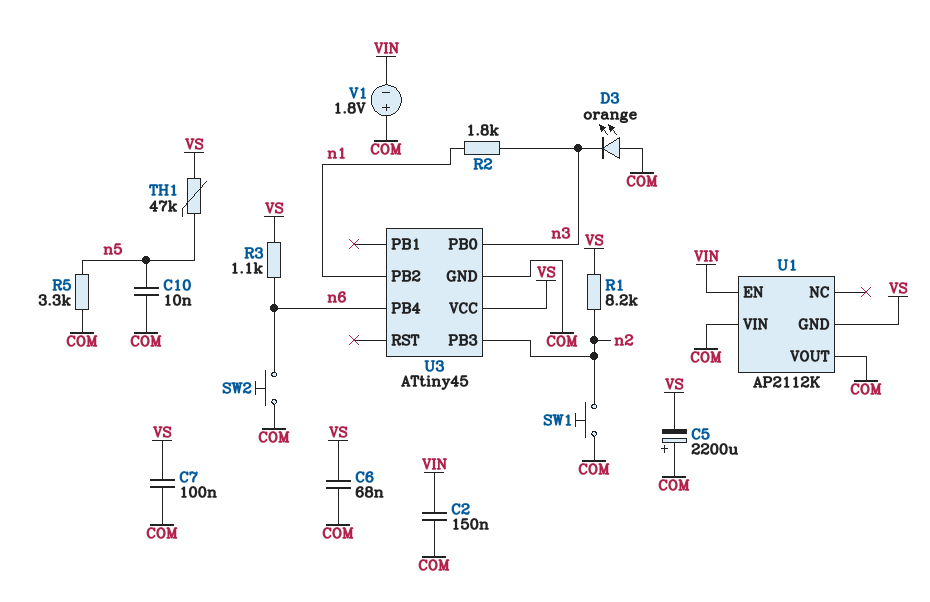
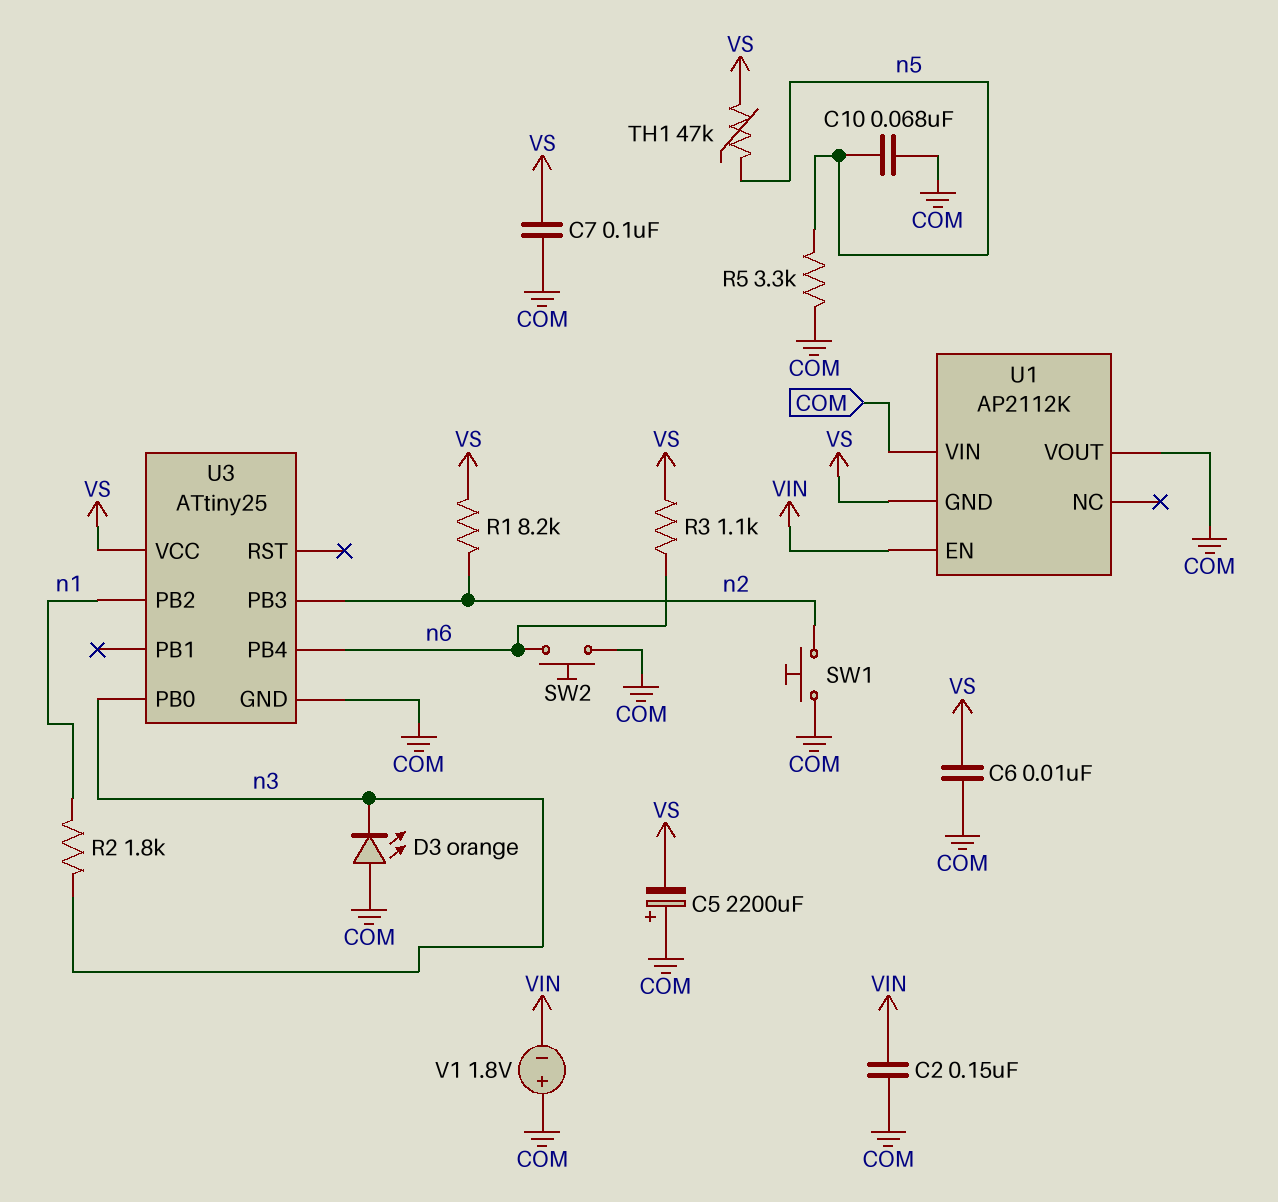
C6: 68nF (COM, VS) -> 10nF (COM, VS)
C10: 10nF (COM, n5) -> 68nF (COM, n5)
U3: ATtiny45 -> ATtiny25

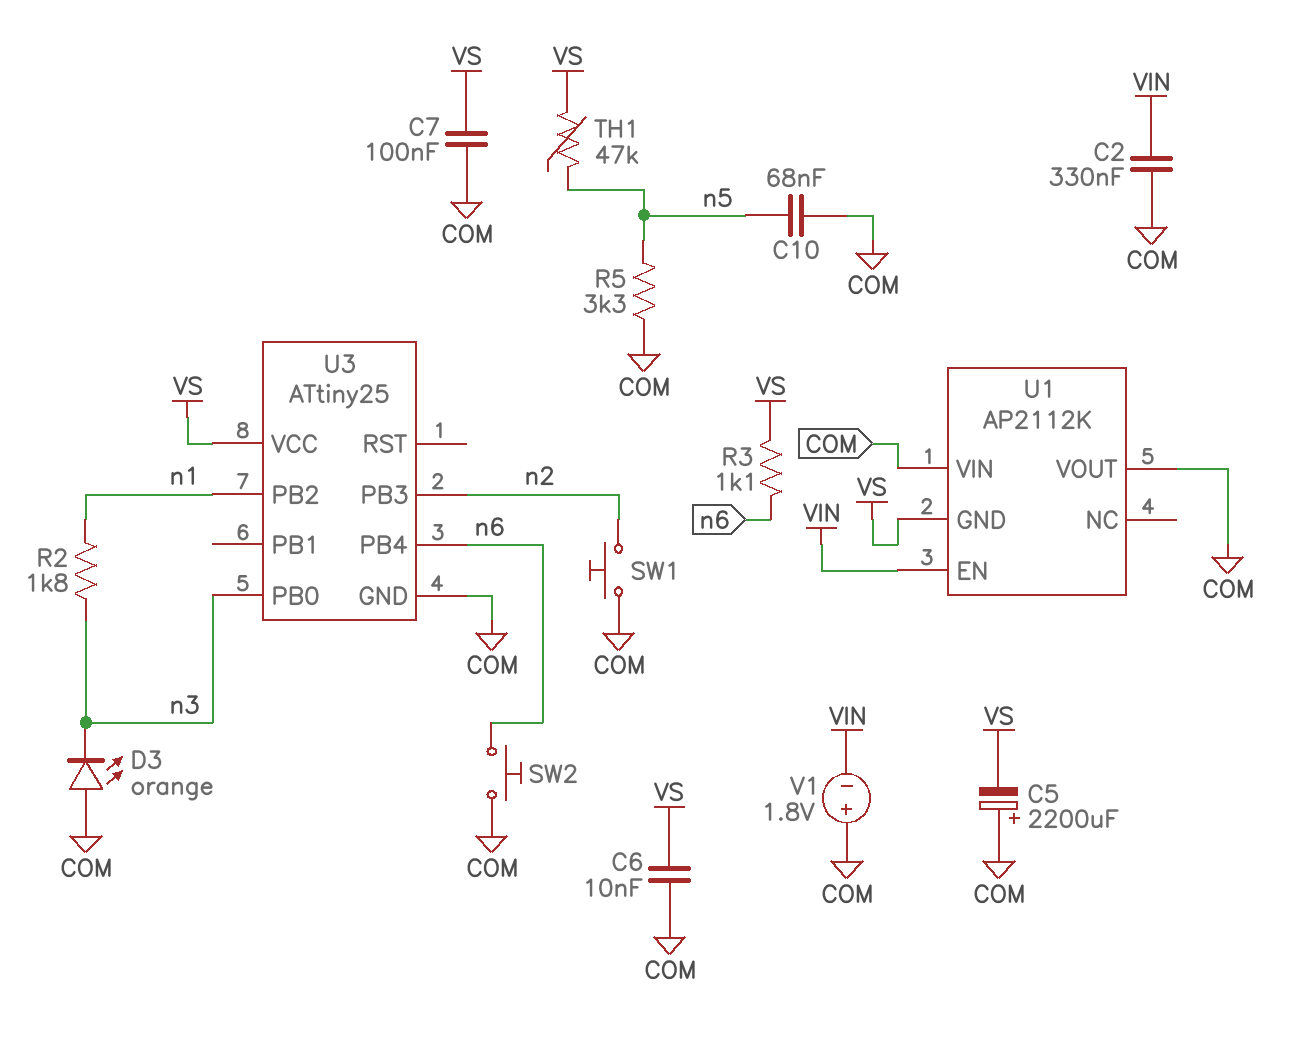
C2: 150nF (COM, VIN) -> 330nF (COM, VIN)
R1: 8.2k (VS, n2) -> none

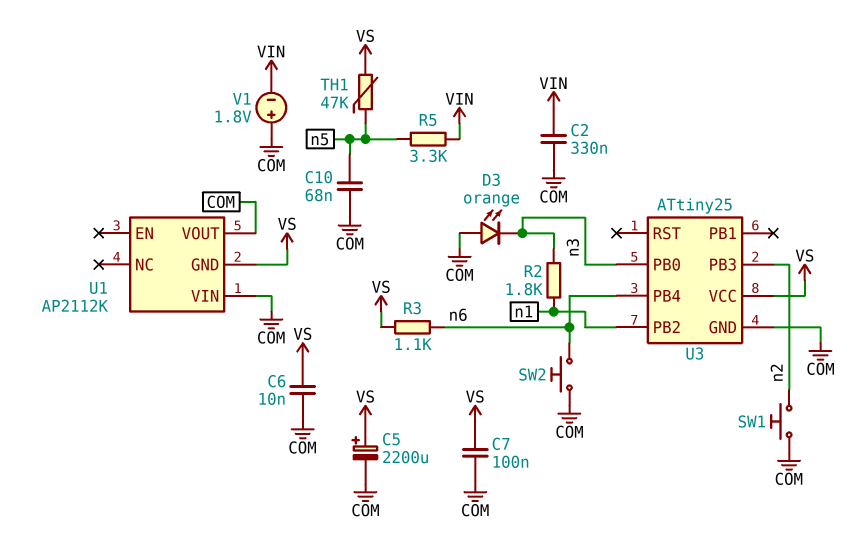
C5: 2200uF (plus COM, minus VS) -> 2200uF (plus VS, minus COM)
R5: 3.3k (COM, n5) -> 3.3k (VIN, n5)
U1 pin EN: VIN -> none

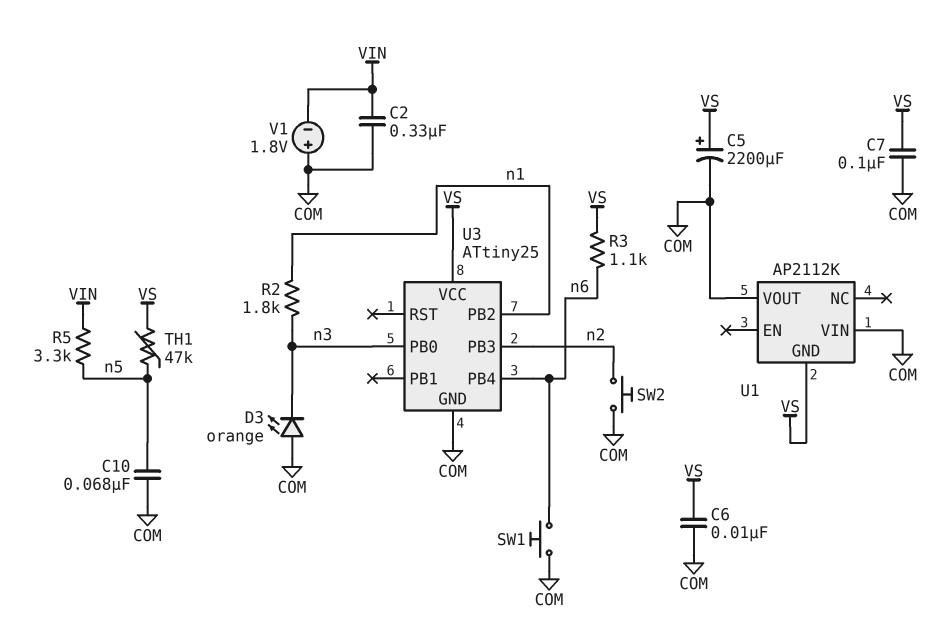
SW1: button (COM, n2) -> button (COM, n6)
SW2: button (COM, n6) -> button (COM, n2)

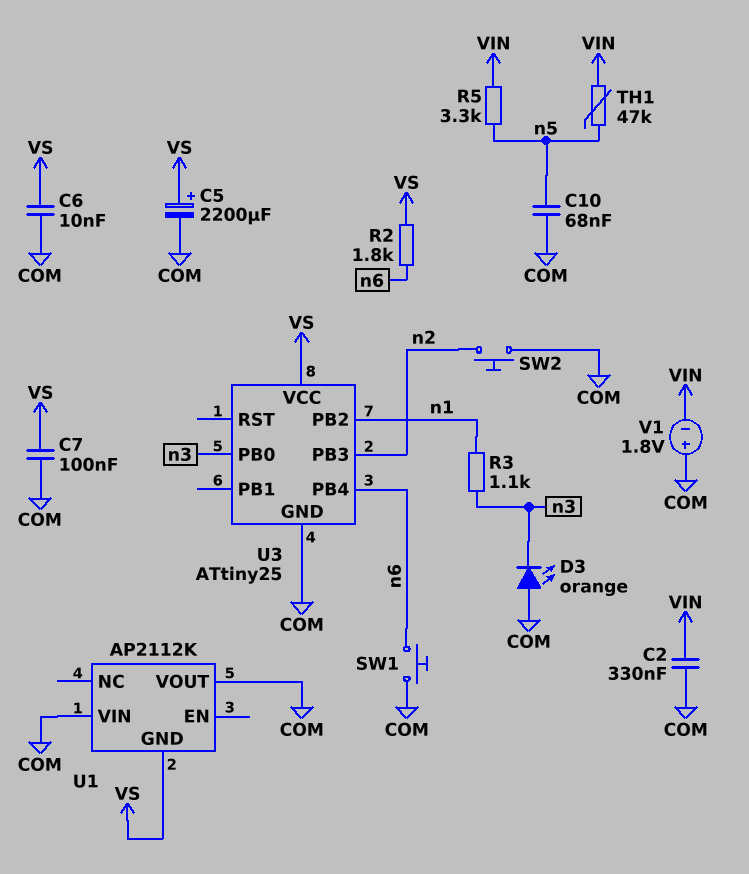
R2: 1.8k (n1, n3) -> 1.8k (VS, n6)
R3: 1.1k (VS, n6) -> 1.1k (n1, n3)
TH1: 47k (VS, n5) -> 47k (VIN, n5)

